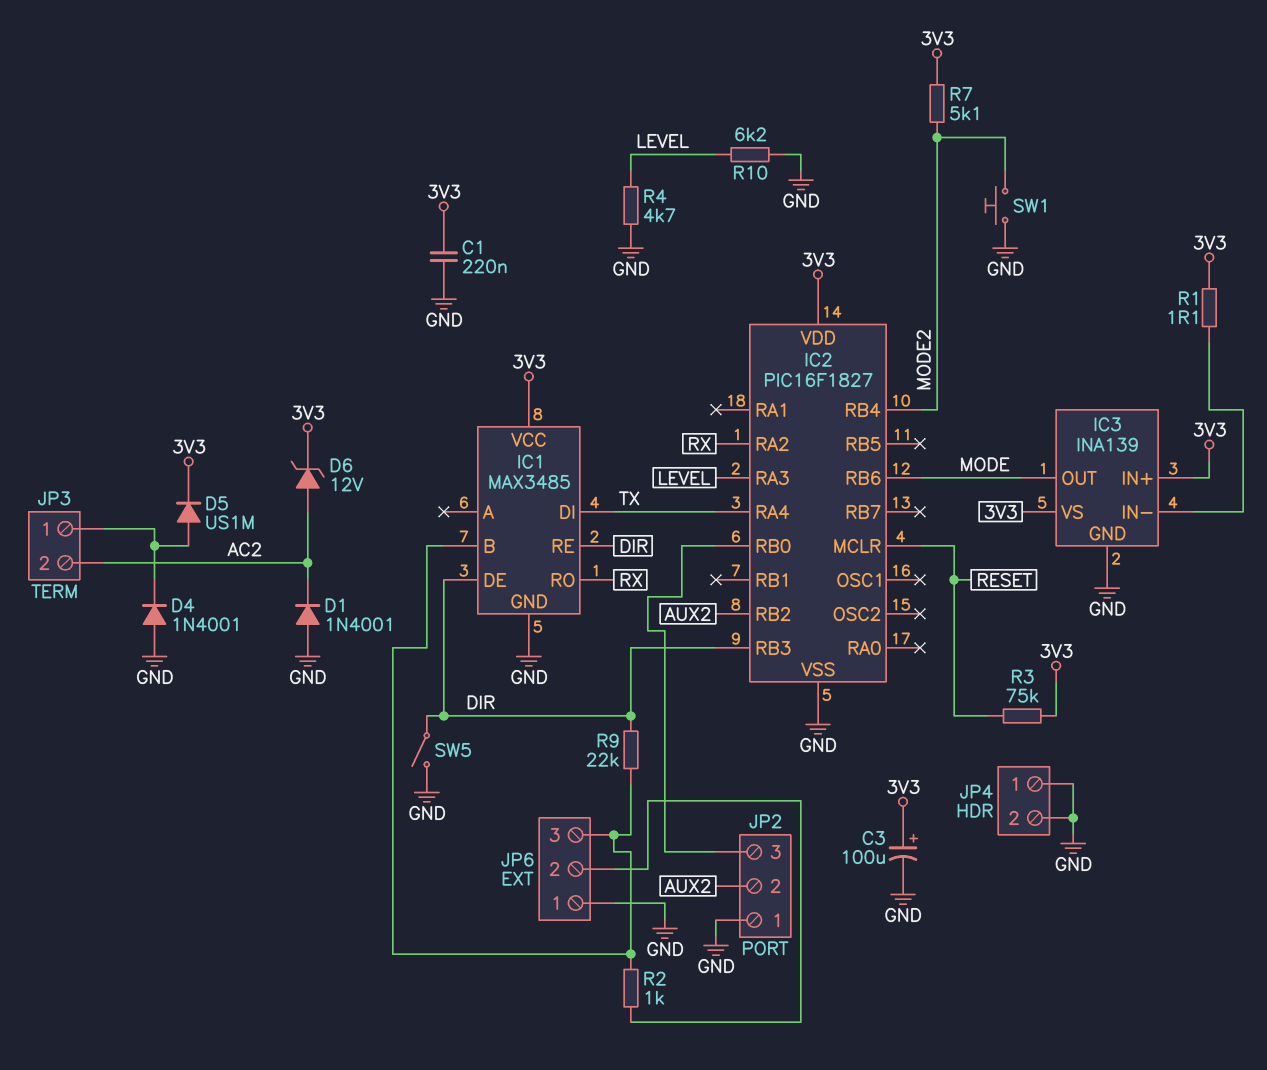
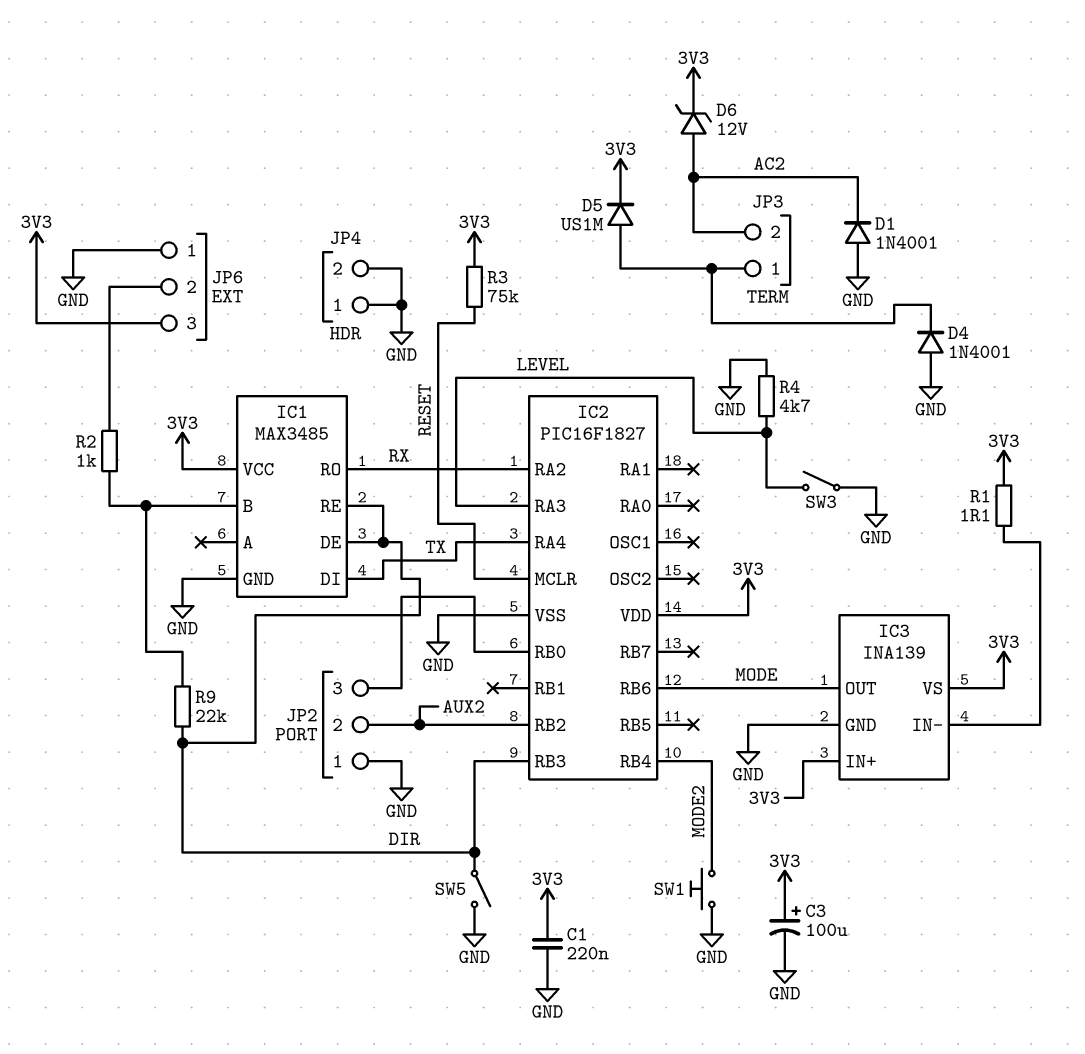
JP6 pin 3: IC1/B -> 3V3
R7: 5.1k (3V3, MODE2) -> none
R10: 6.2k (GND, LEVEL) -> none
SW3: none -> switch (GND, LEVEL)

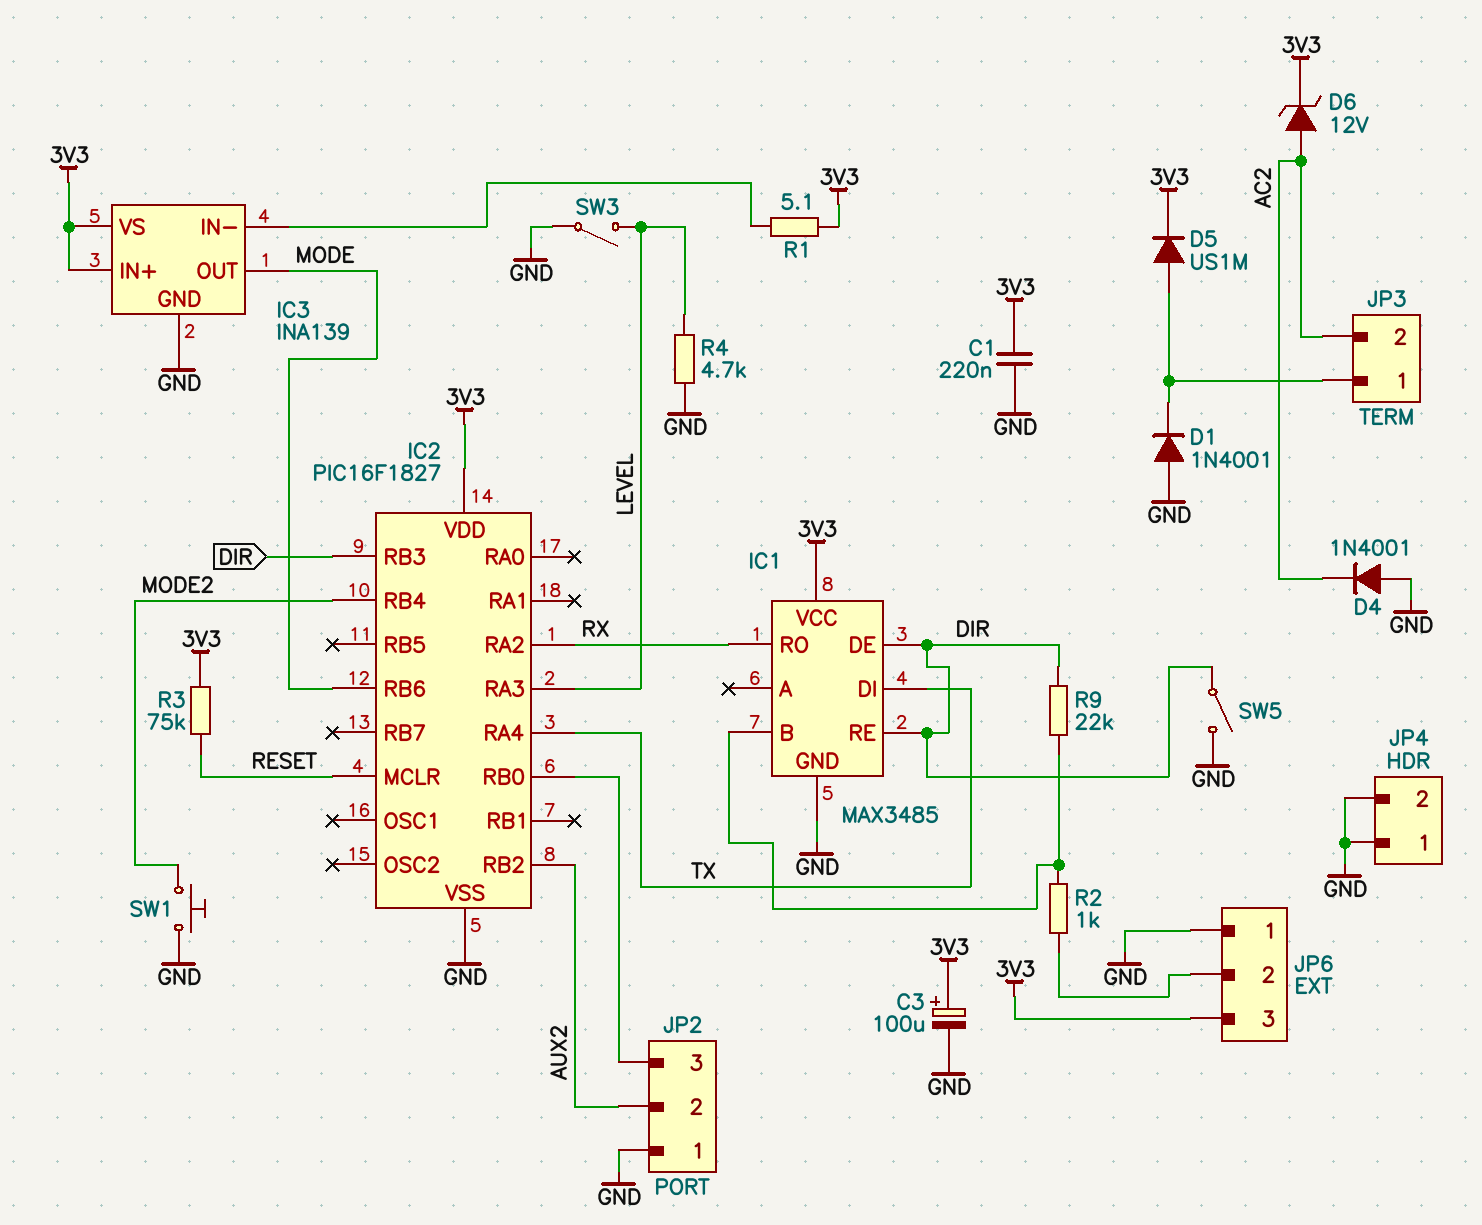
D1: diode 1N4001 (A GND, K AC2) -> diode 1N4001 (A GND, K JP3/1)
D4: diode 1N4001 (A GND, K JP3/1) -> diode 1N4001 (A GND, K AC2)
R1: 1.1 (3V3, IC3/IN-) -> 5.1 (3V3, IC3/IN-)

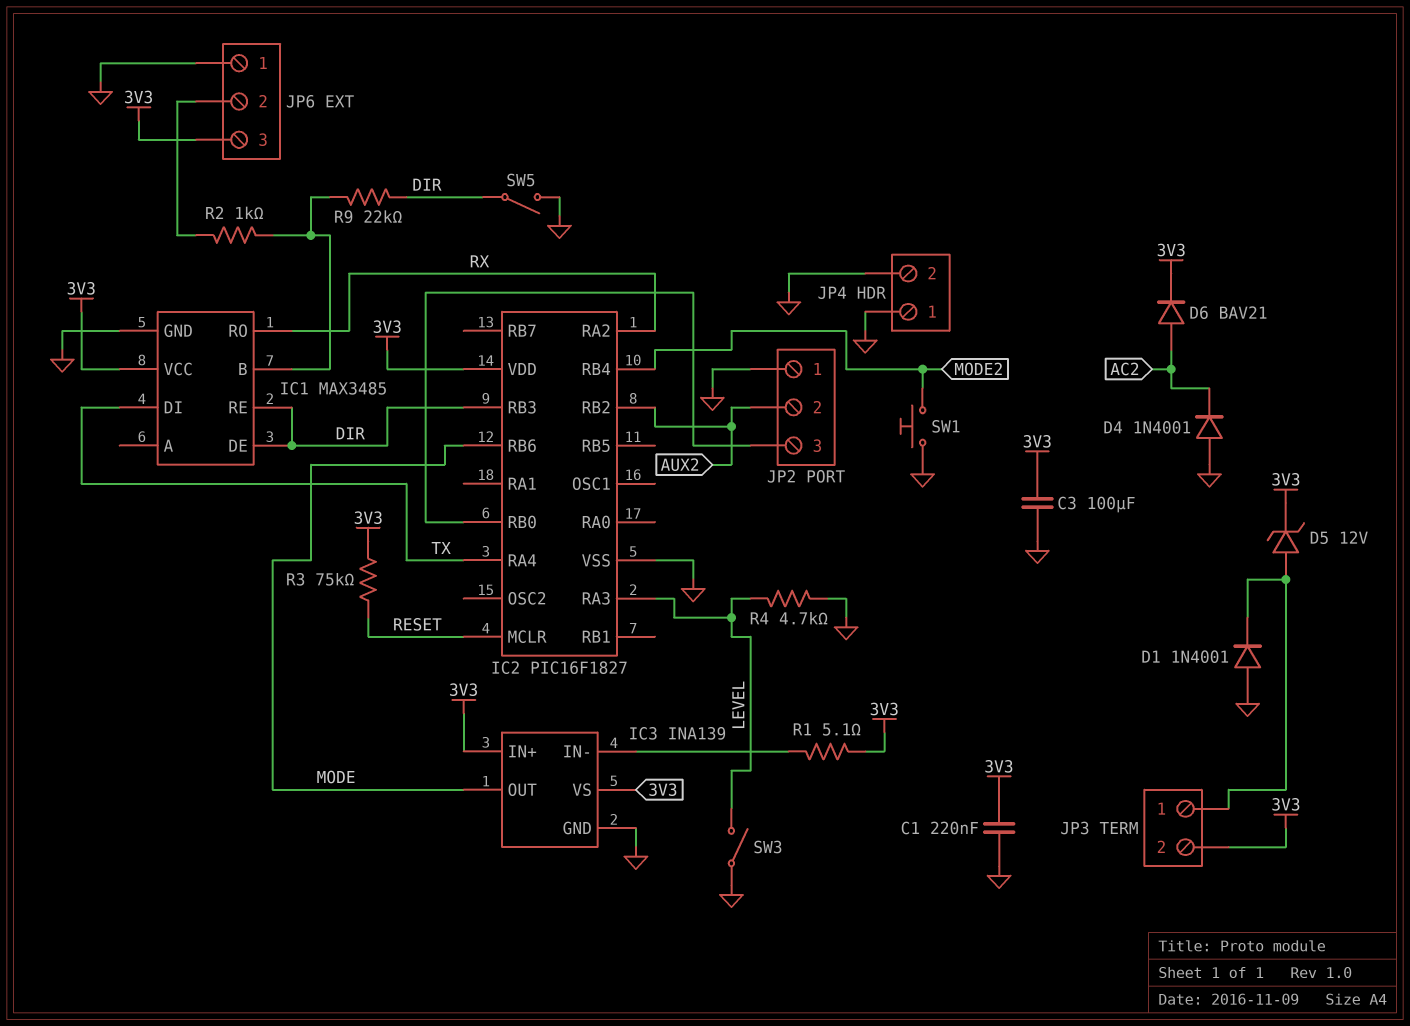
C3: 100uF (plus 3V3, minus GND) -> 100uF (3V3, GND)
D5: diode US1M (A JP3/1, K 3V3) -> zener 12V (A JP3/1, K 3V3)
D6: zener 12V (A AC2, K 3V3) -> diode BAV21 (A AC2, K 3V3)
JP3 pin 2: AC2 -> 3V3

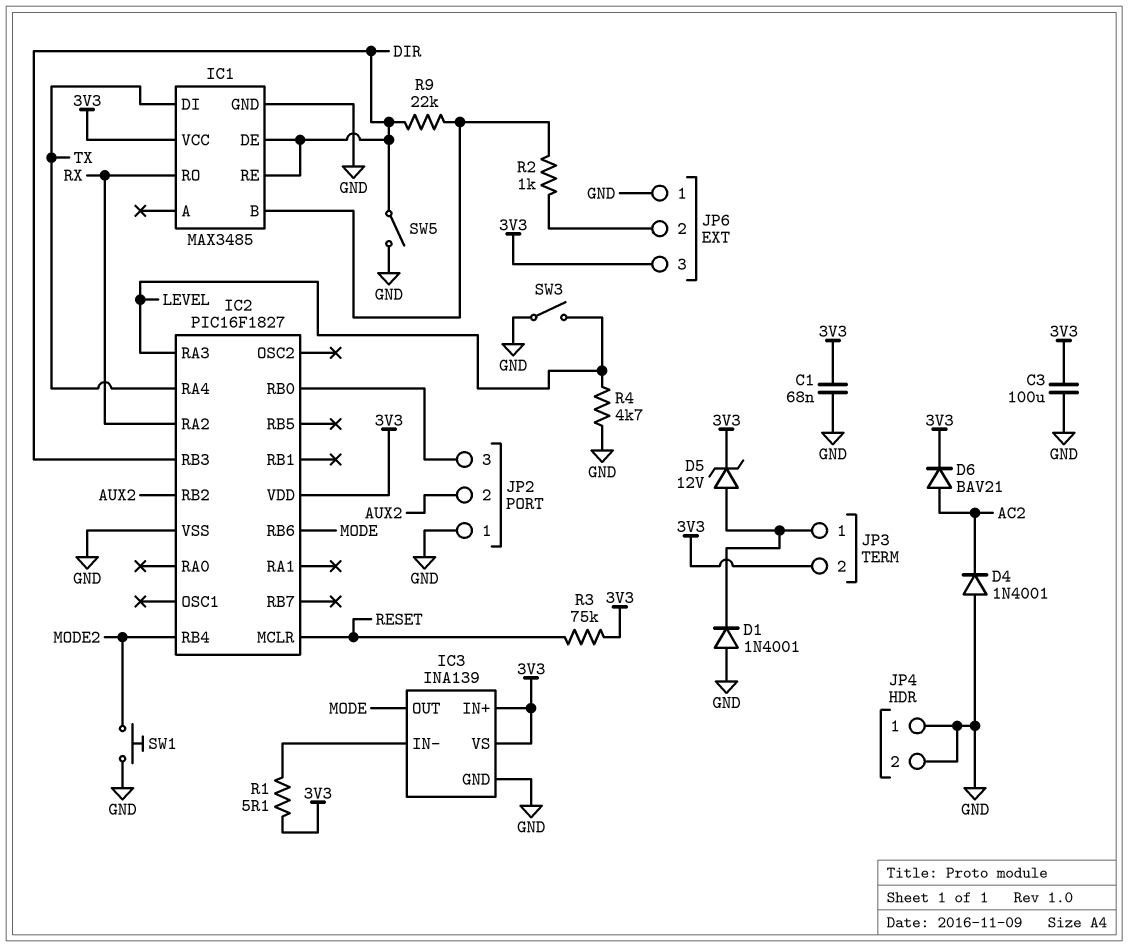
C1: 220nF (3V3, GND) -> 68nF (3V3, GND)

